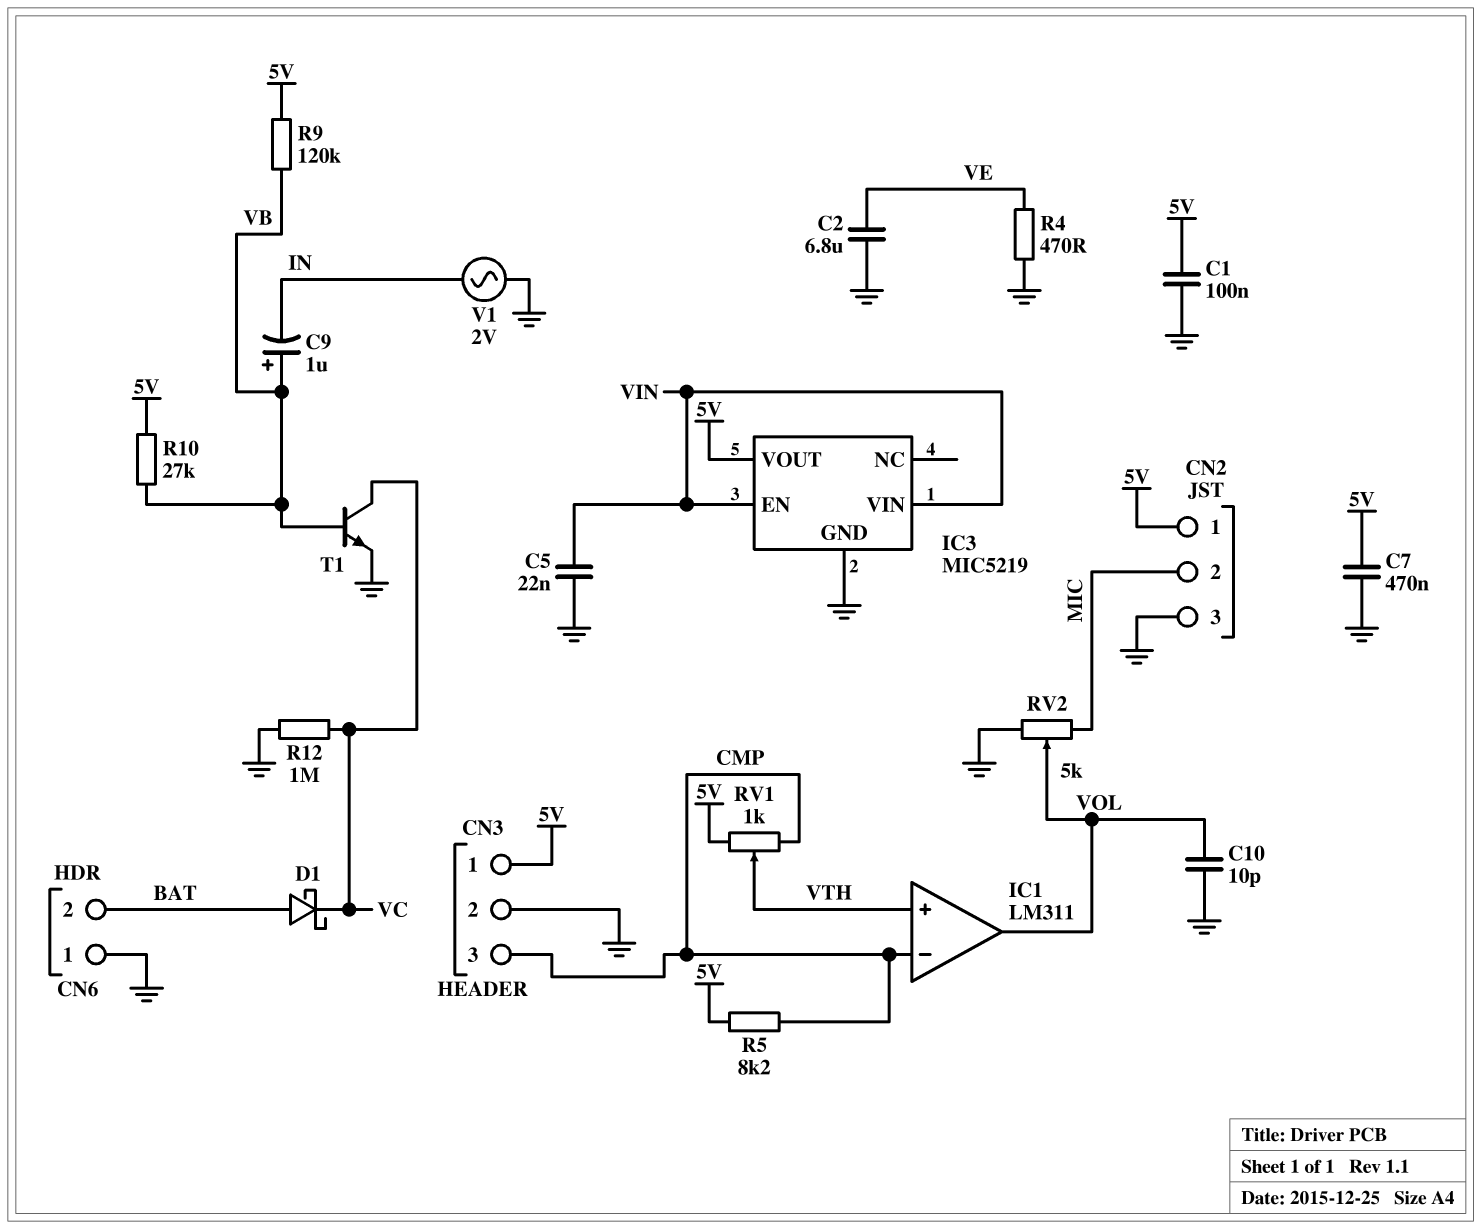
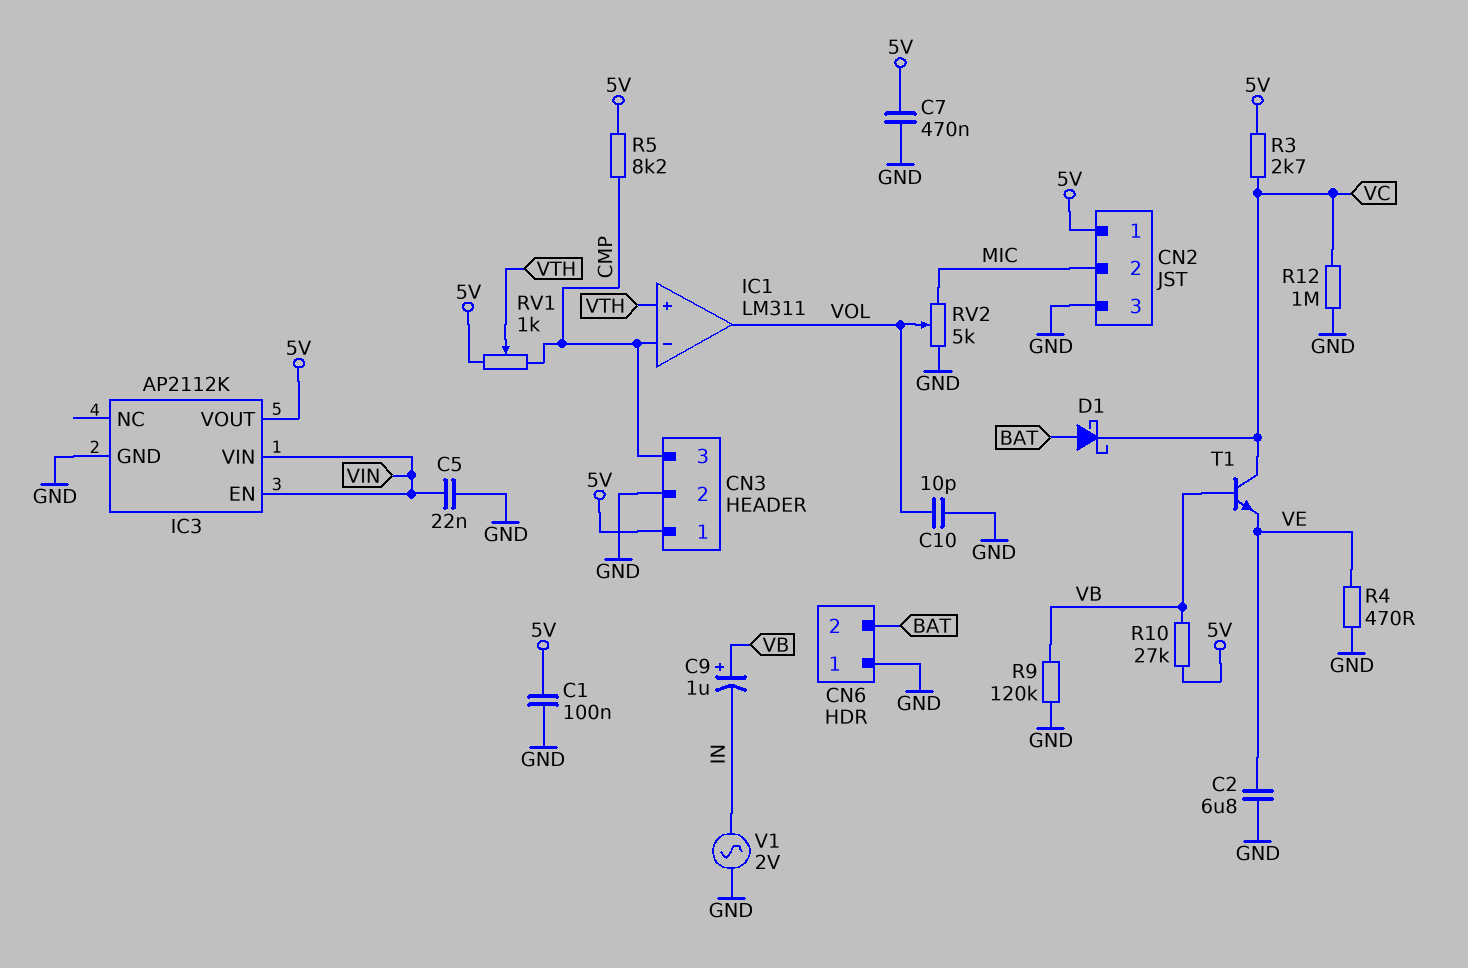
IC3: MIC5219 -> AP2112K
R3: none -> 2.7k (5V, VC)
R9: 120k (5V, VB) -> 120k (GND, VB)
T1: NPN (B VB, C VC, E GND) -> NPN (B VB, C VC, E VE)

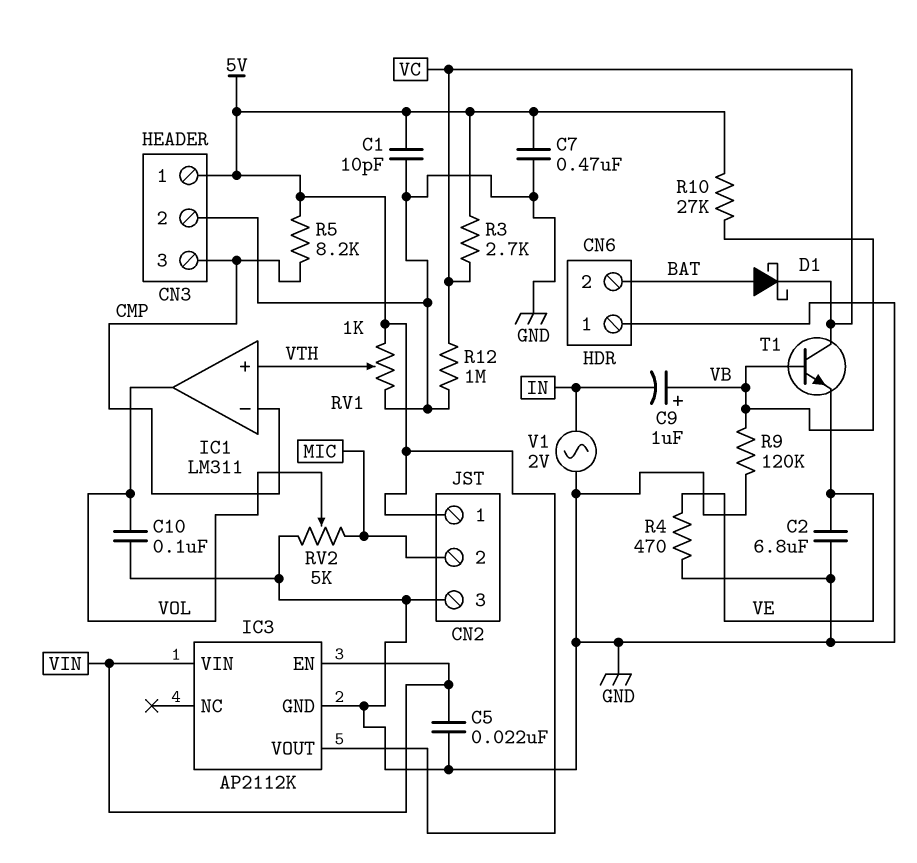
C1: 100nF (5V, GND) -> 10pF (5V, GND)
C10: 10pF (GND, VOL) -> 100nF (GND, VOL)
RV1: 1k (5V, CMP, wiper VTH) -> 1k (5V, GND, wiper VTH)

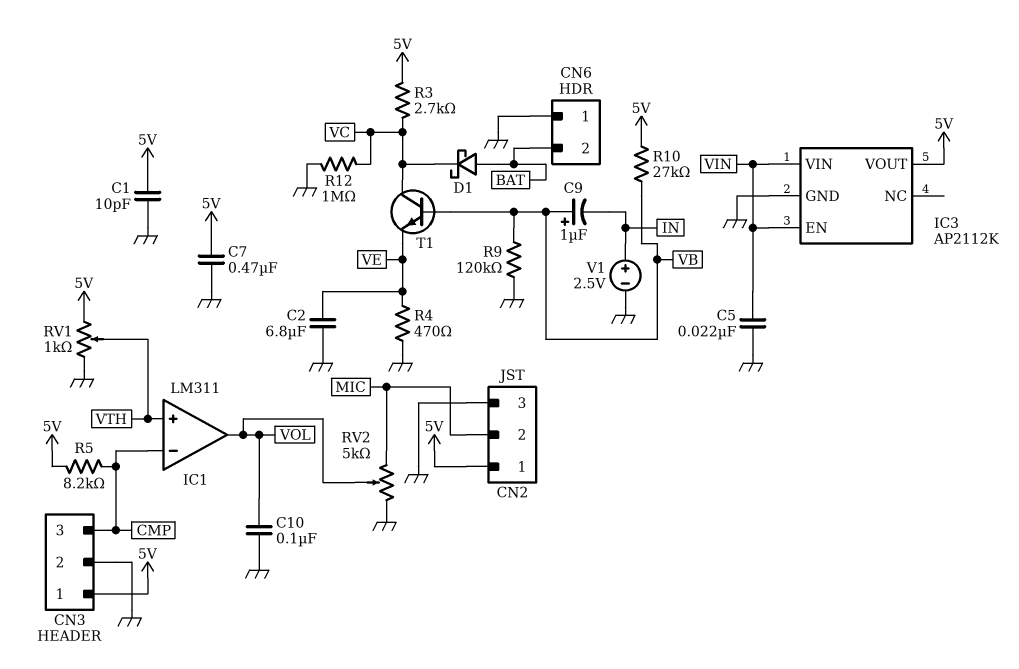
V1: AC 2V (GND, IN) -> 2.5V (plus IN, minus GND)

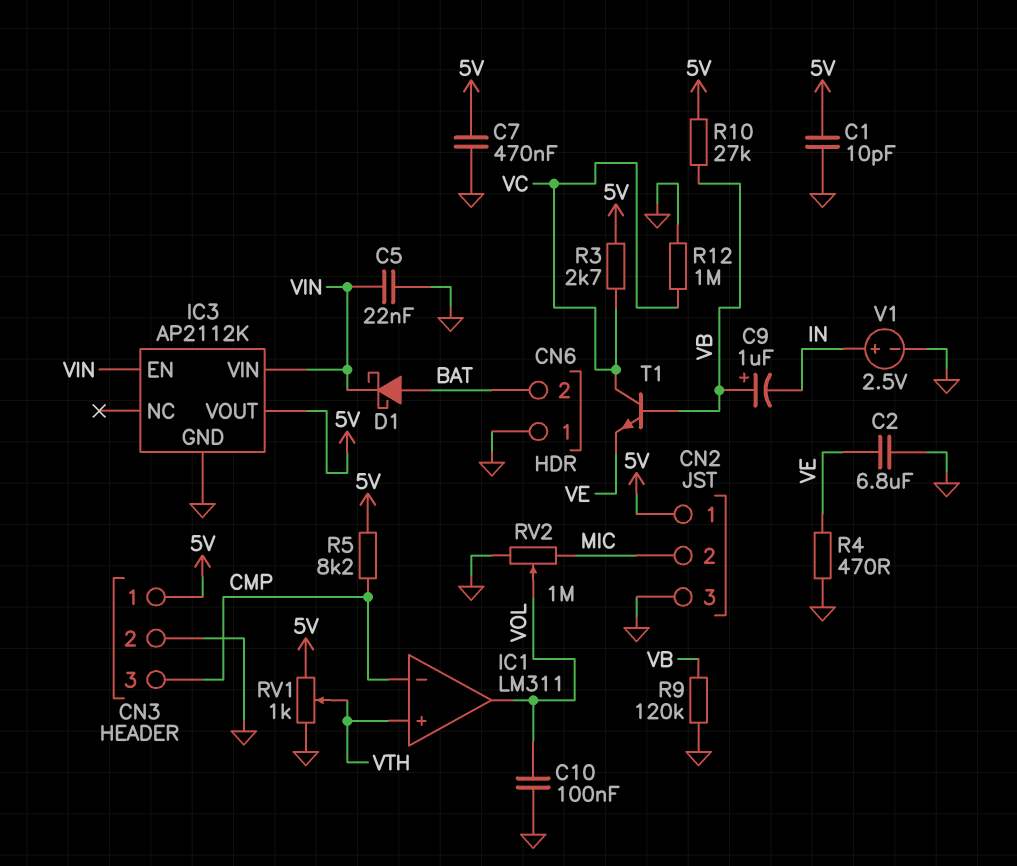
D1: schottky (A BAT, K VC) -> schottky (A BAT, K VIN)
RV2: 5k (GND, MIC, wiper VOL) -> 1M (GND, MIC, wiper VOL)

